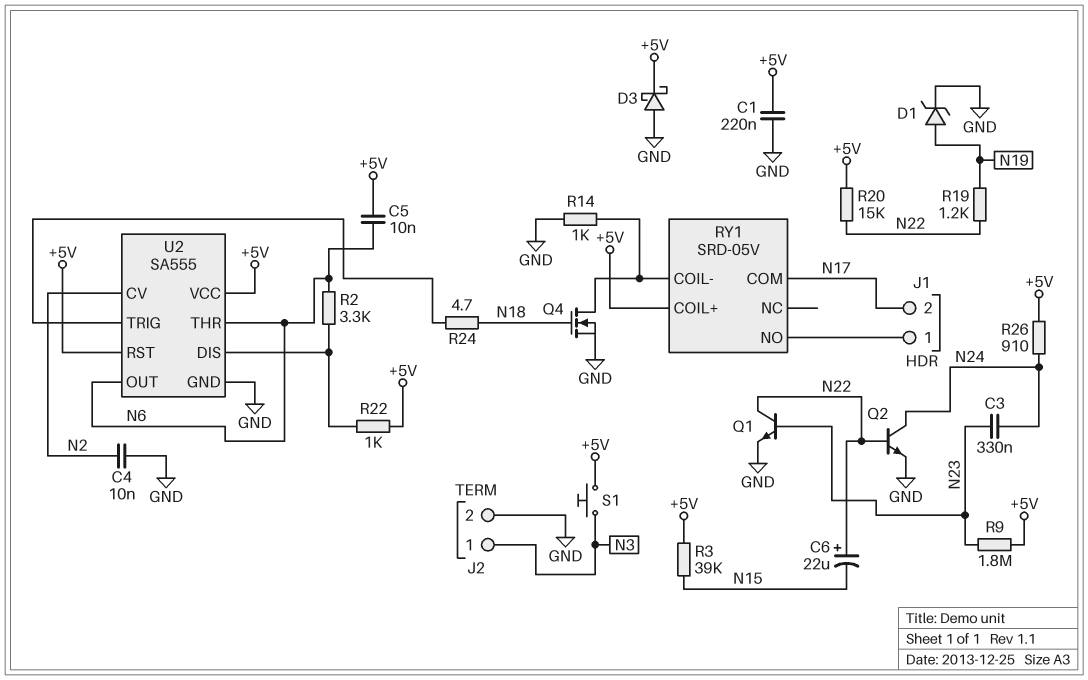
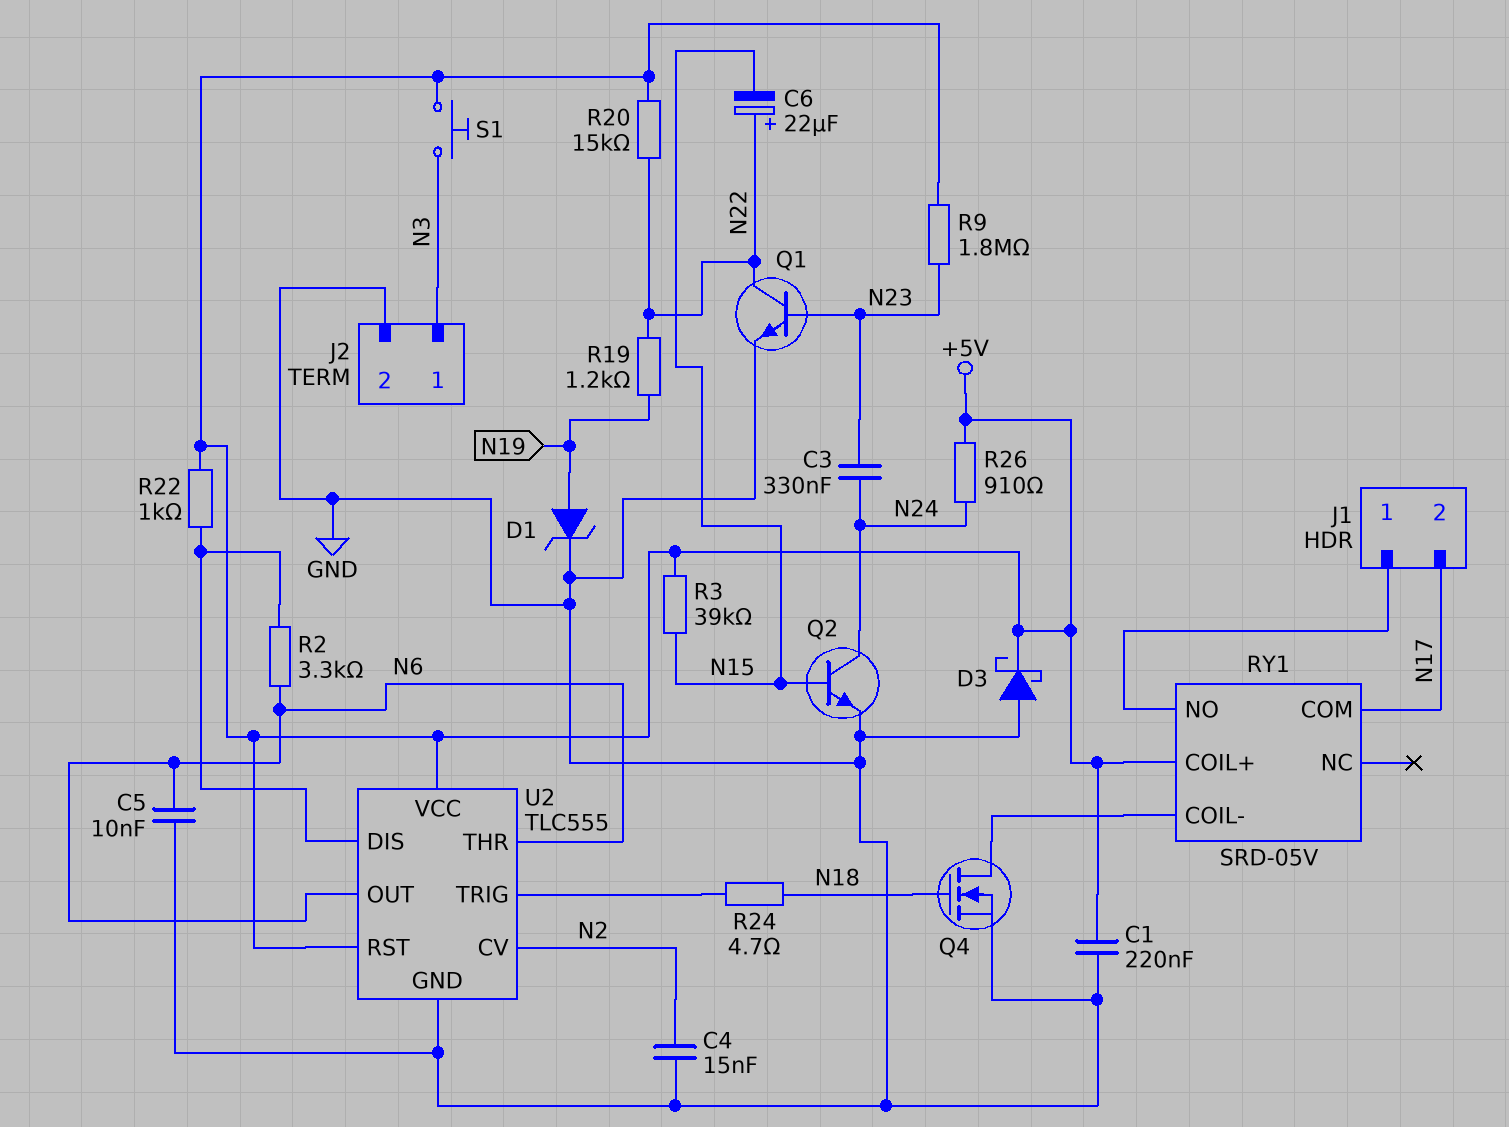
C4: 10nF (GND, N2) -> 15nF (GND, N2)
C5: 10nF (+5V, N6) -> 10nF (GND, N6)
Q2: NPN (B N22, C N24, E GND) -> NPN (B N15, C N24, E GND)
R14: 1k (GND, RY1/COIL-) -> none
U2: SA555 -> TLC555

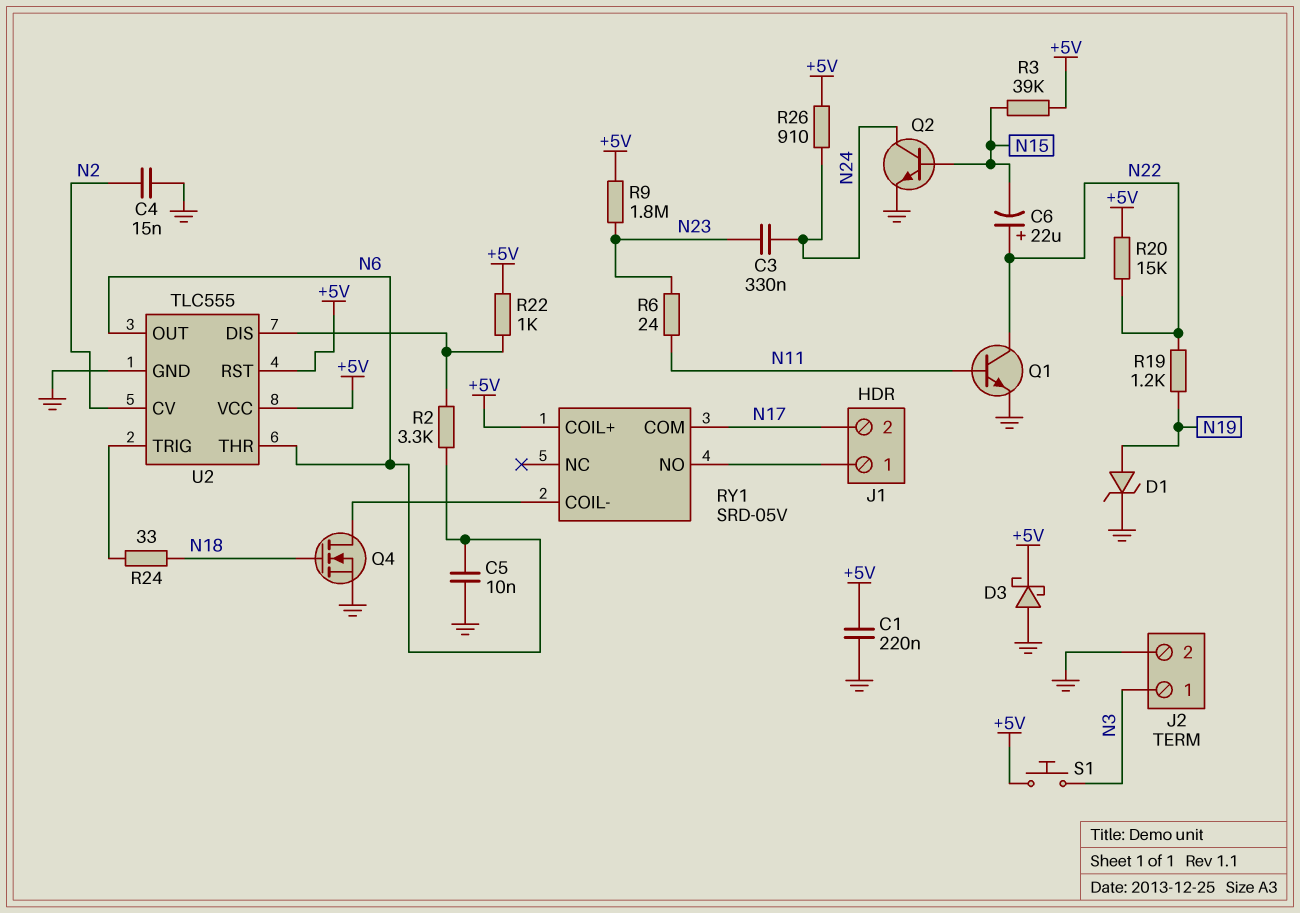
Q1: NPN (B N23, C N22, E GND) -> NPN (B N11, C N22, E GND)
R6: none -> 24 (N11, N23)
R24: 4.7 (N18, U2/TRIG) -> 33 (N18, U2/TRIG)

